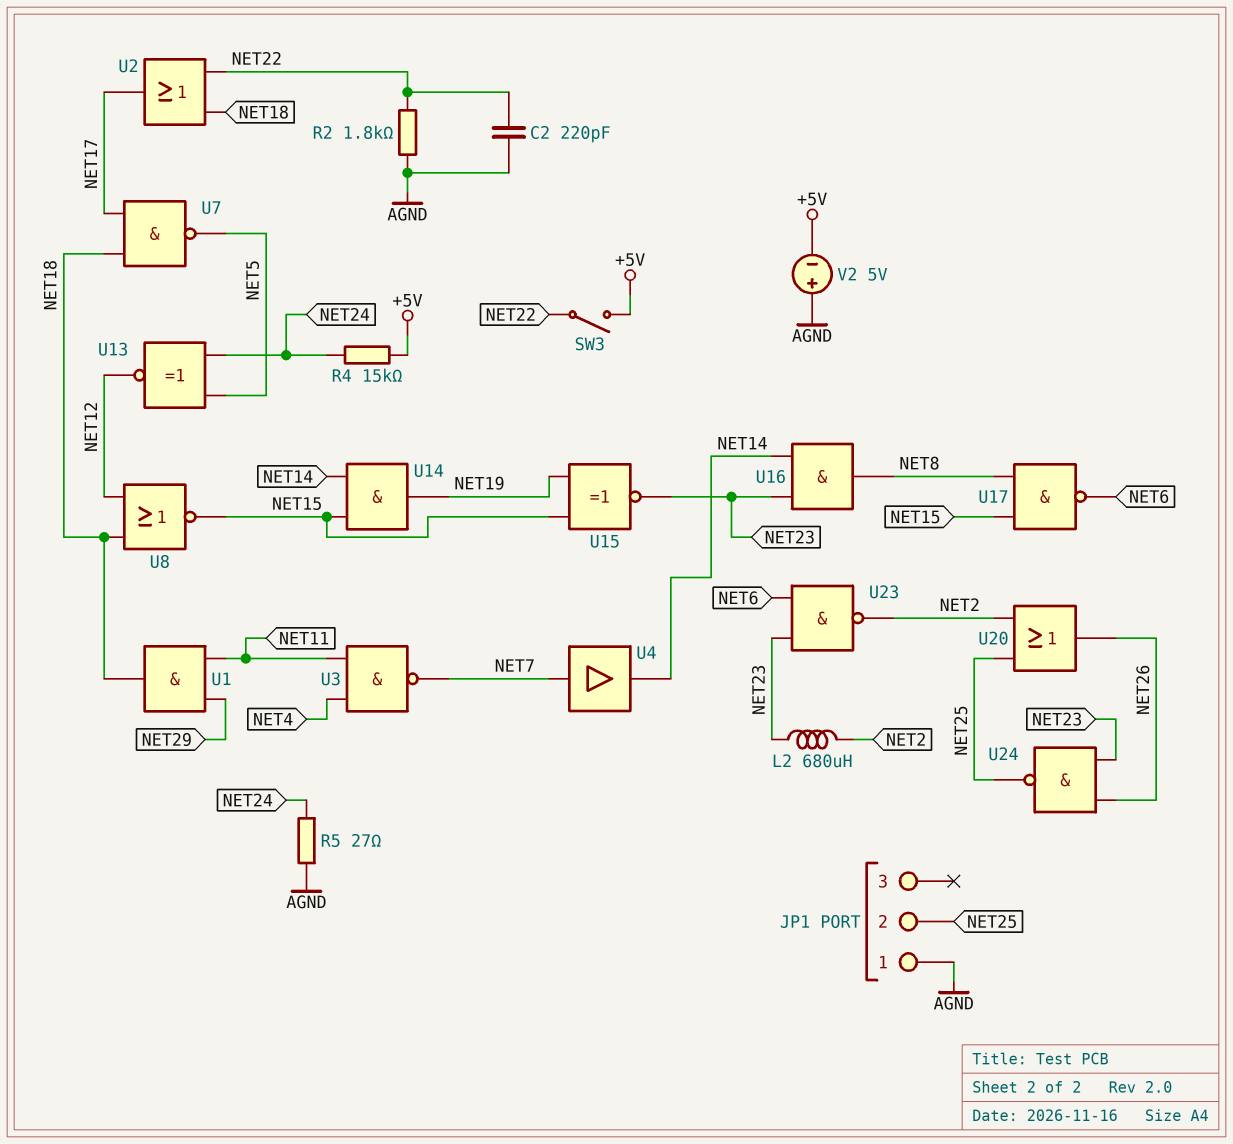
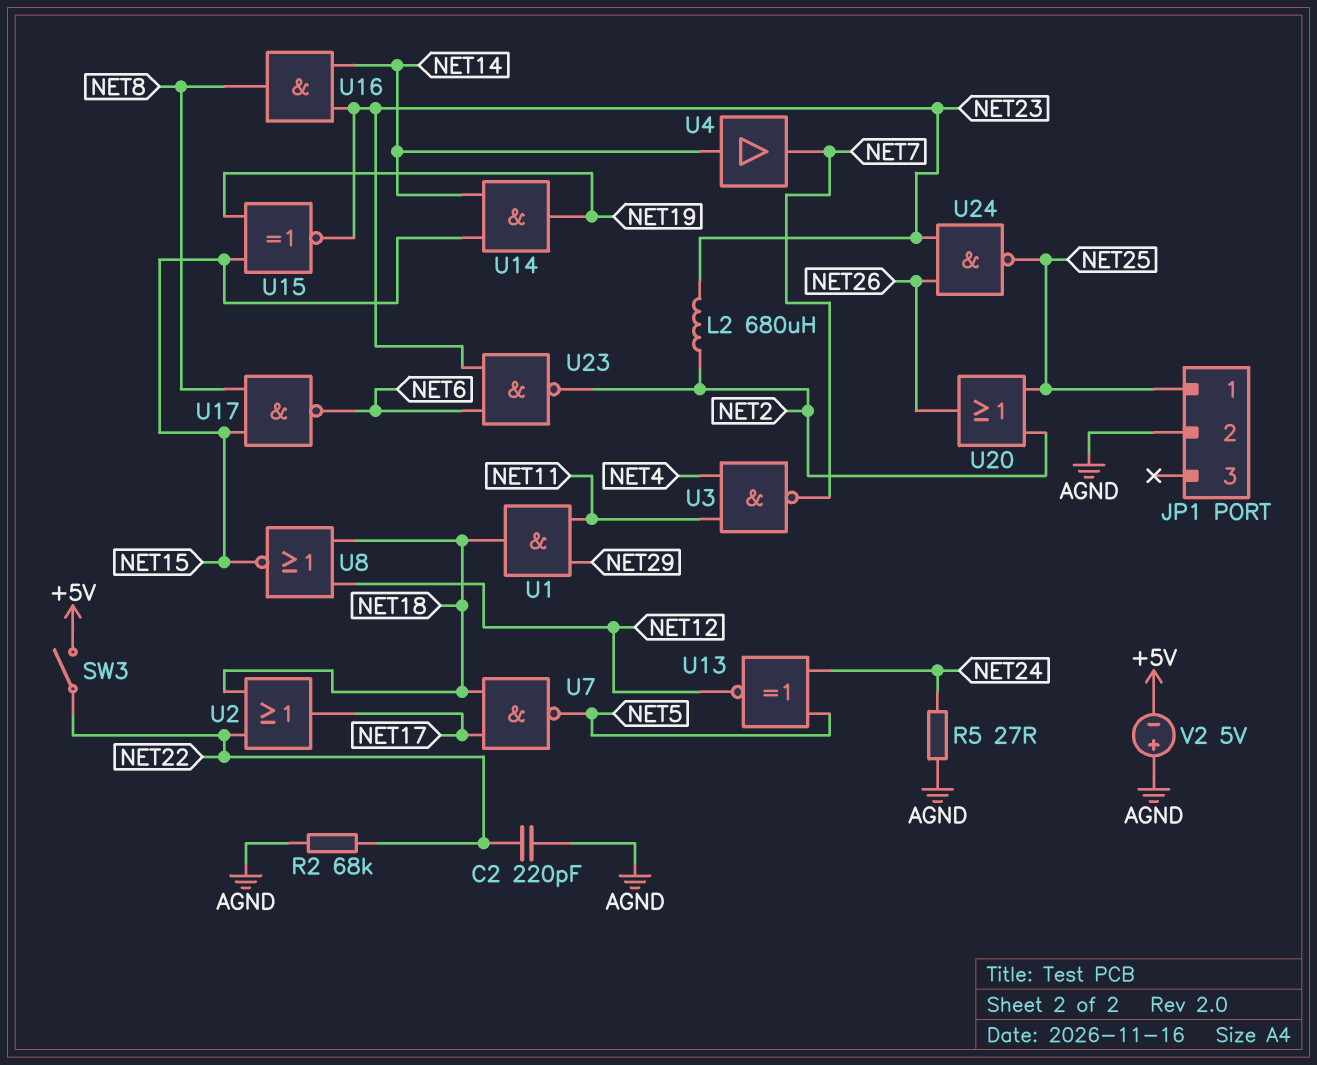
JP1 pin 1: AGND -> NET25
JP1 pin 2: NET25 -> AGND
R2: 1.8k (AGND, NET22) -> 68k (AGND, NET22)
R4: 15k (+5V, NET24) -> none
U4: buffer (in NET7, out NET14) -> buffer (in NET14, out NET7)

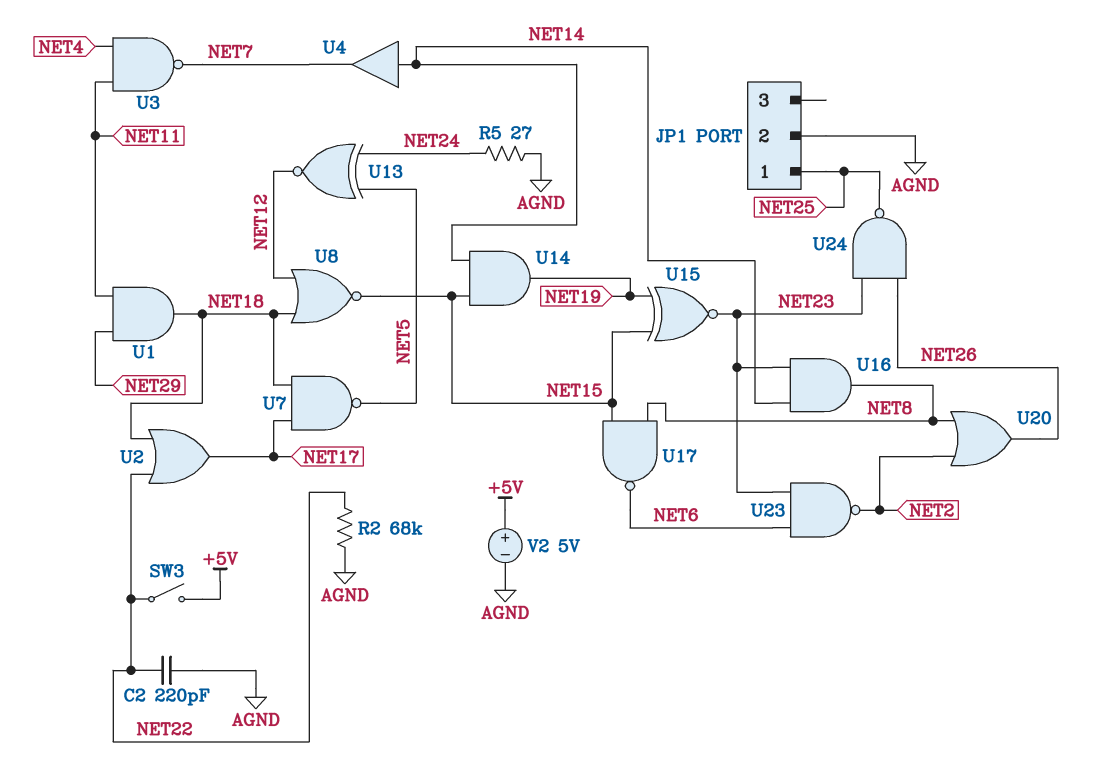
L2: 680uH (NET2, NET23) -> none
U20: OR (in NET2, in NET25, out NET26) -> OR (in NET2, in NET8, out NET26)
V2: 5V (plus AGND, minus +5V) -> 5V (plus +5V, minus AGND)

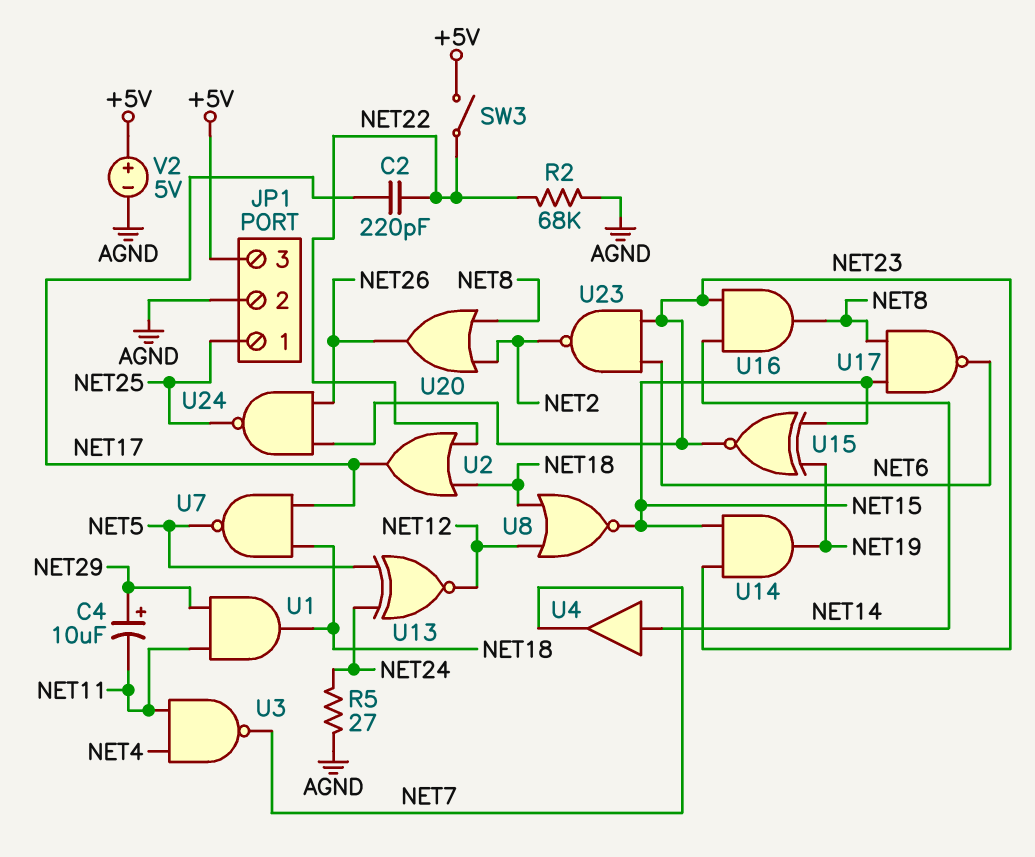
C2: 220pF (AGND, NET22) -> 220pF (NET17, NET22)
C4: none -> 10uF (plus NET29, minus NET11)
JP1 pin 3: none -> +5V
U14: AND (in NET14, in NET15, out NET19) -> AND (in NET15, in NET23, out NET19)

